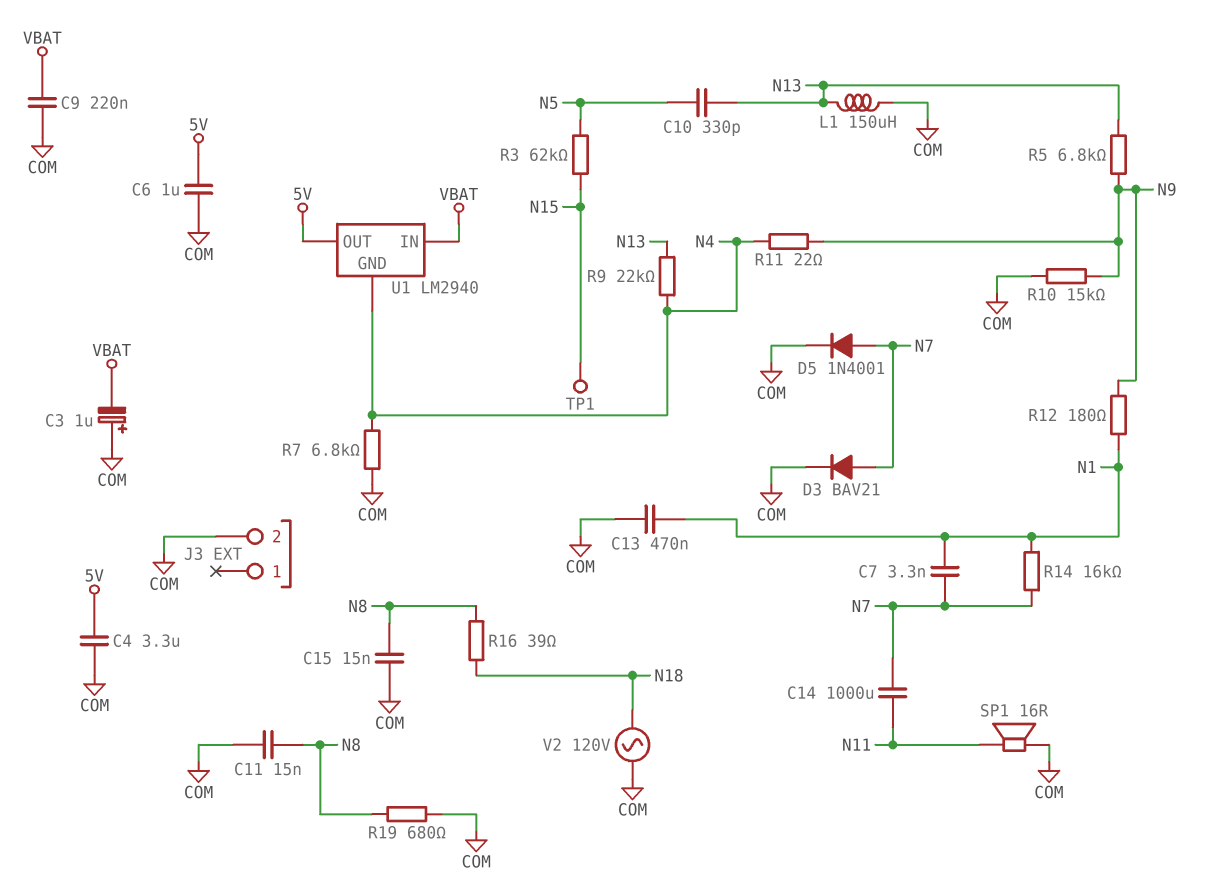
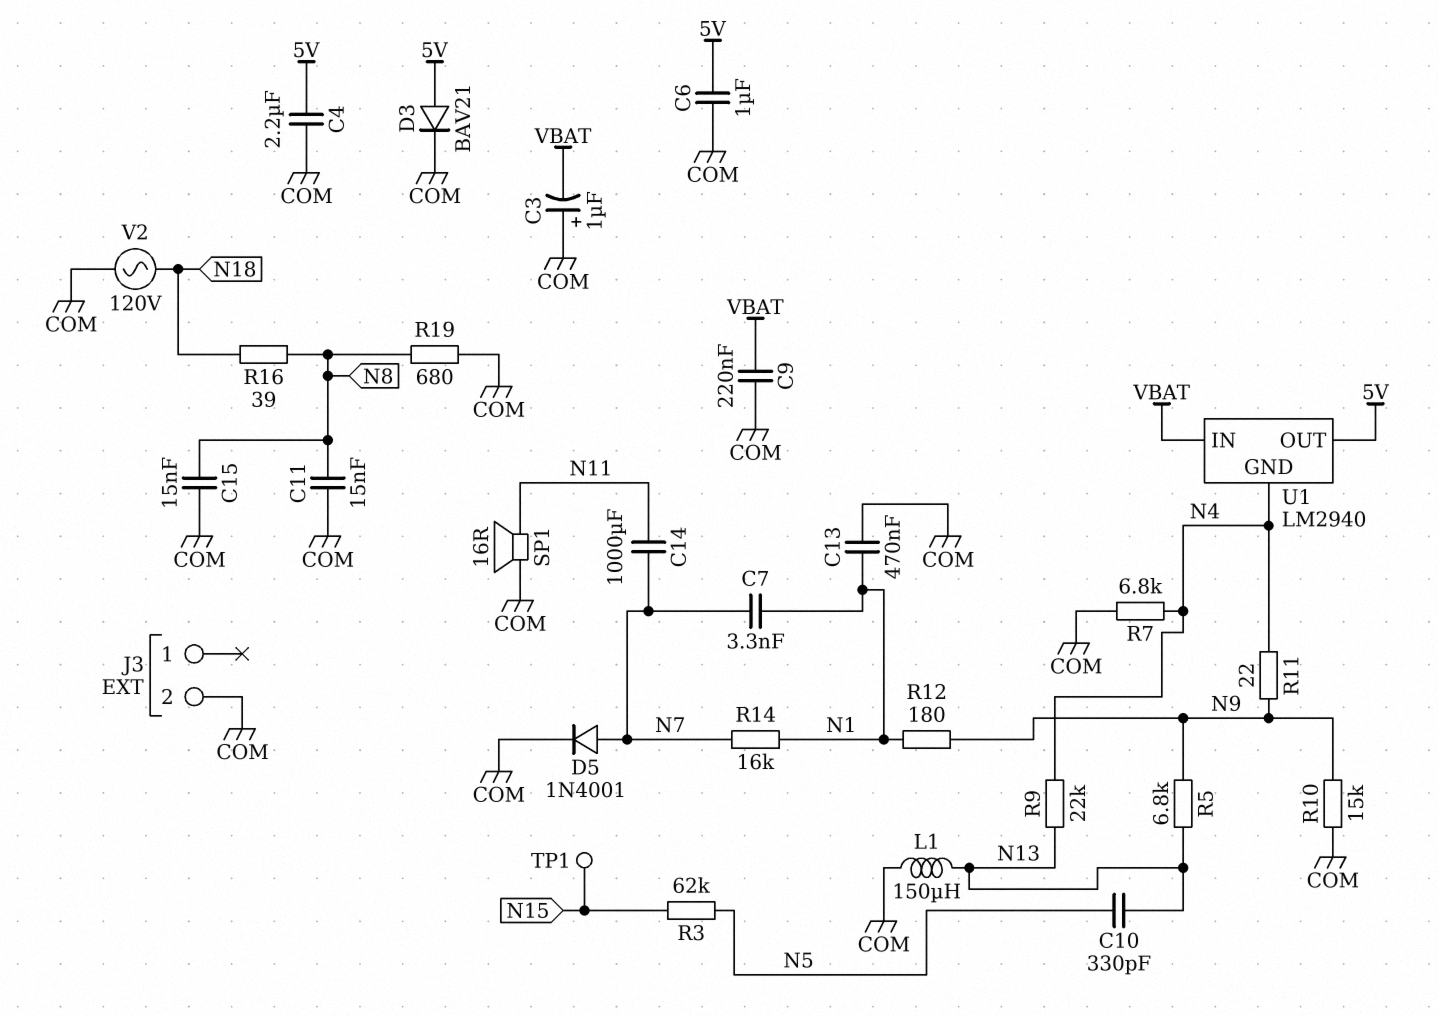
C4: 3.3uF (5V, COM) -> 2.2uF (5V, COM)
D3: diode BAV21 (A N7, K COM) -> diode BAV21 (A 5V, K COM)

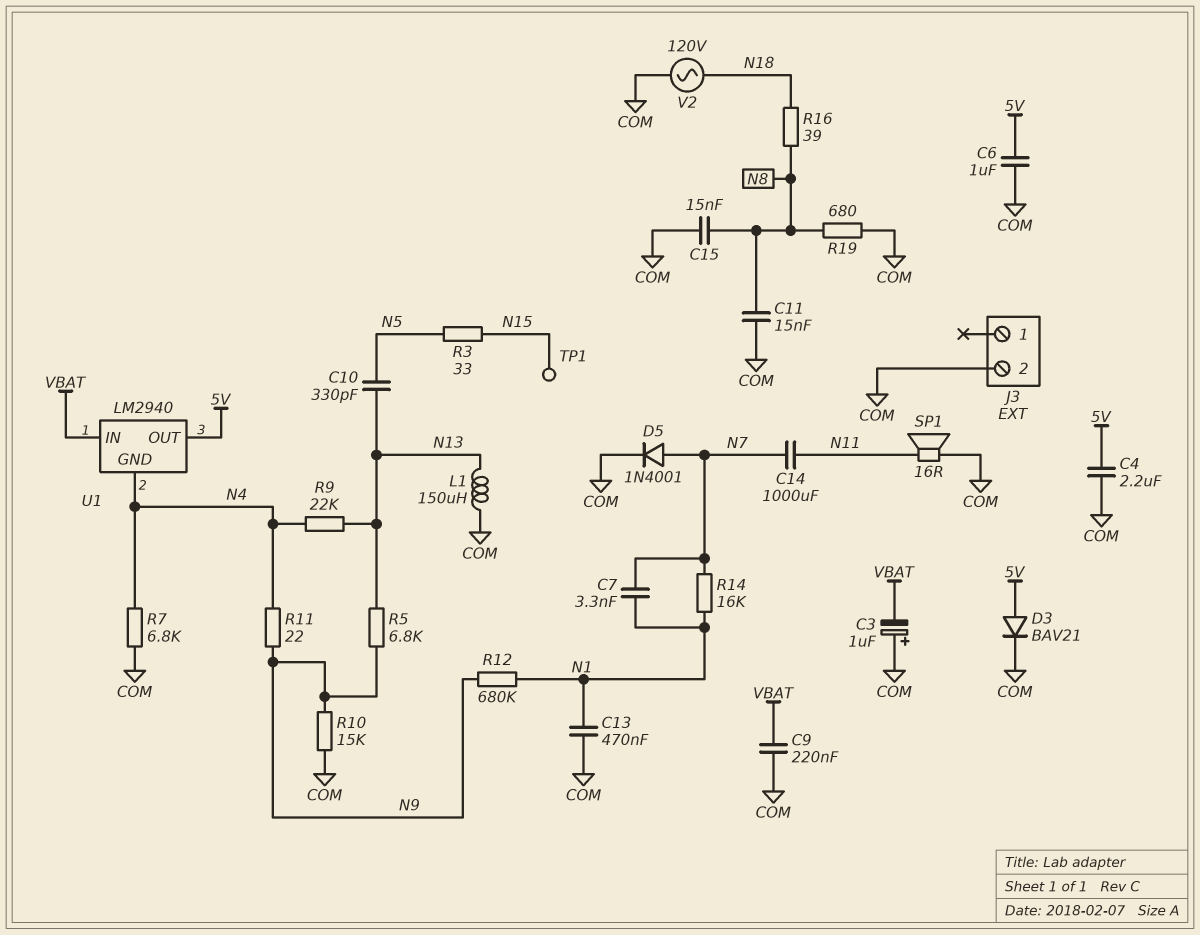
R3: 62k (N5, N15) -> 33 (N5, N15)
R12: 180 (N1, N9) -> 680k (N1, N9)

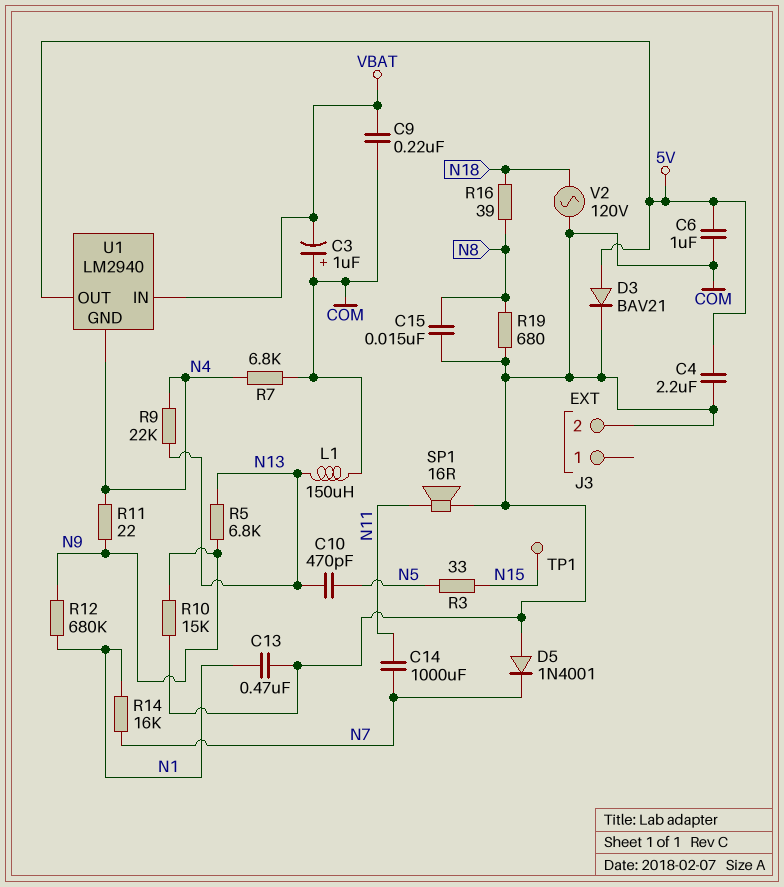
C7: 3.3nF (N1, N7) -> none
C10: 330pF (N5, N13) -> 470pF (N5, N13)
C11: 15nF (COM, N8) -> none
D5: diode 1N4001 (A N7, K COM) -> diode 1N4001 (A COM, K N7)

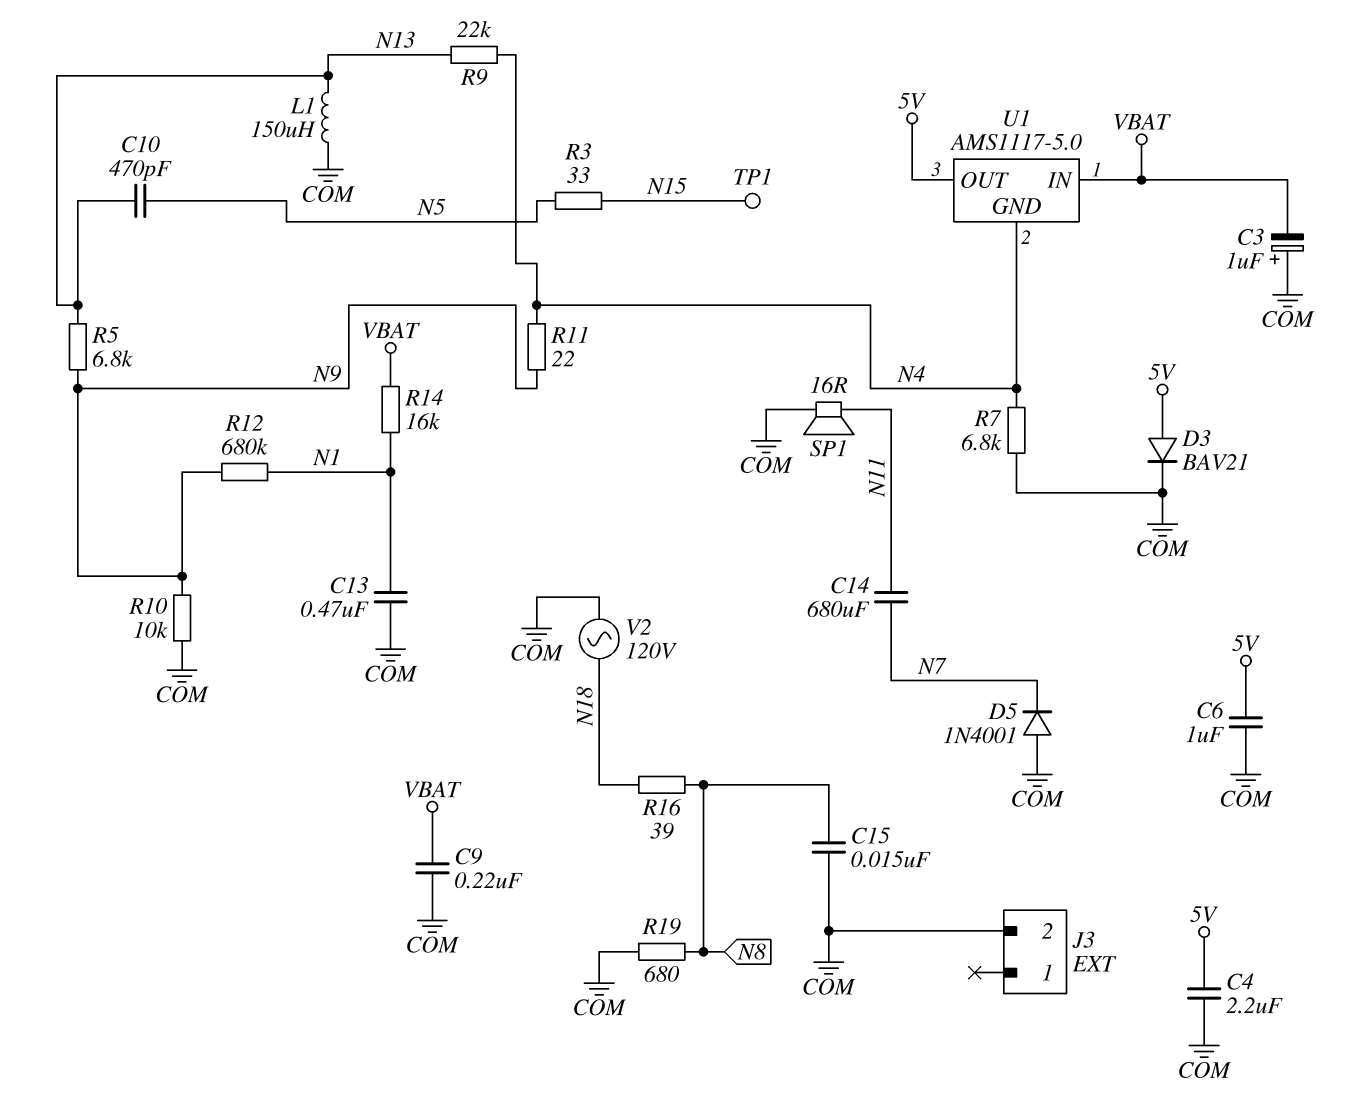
C14: 1000uF (N7, N11) -> 680uF (N7, N11)
R10: 15k (COM, N9) -> 10k (COM, N9)
R14: 16k (N1, N7) -> 16k (N1, VBAT)
U1: LM2940 -> AMS1117-5.0

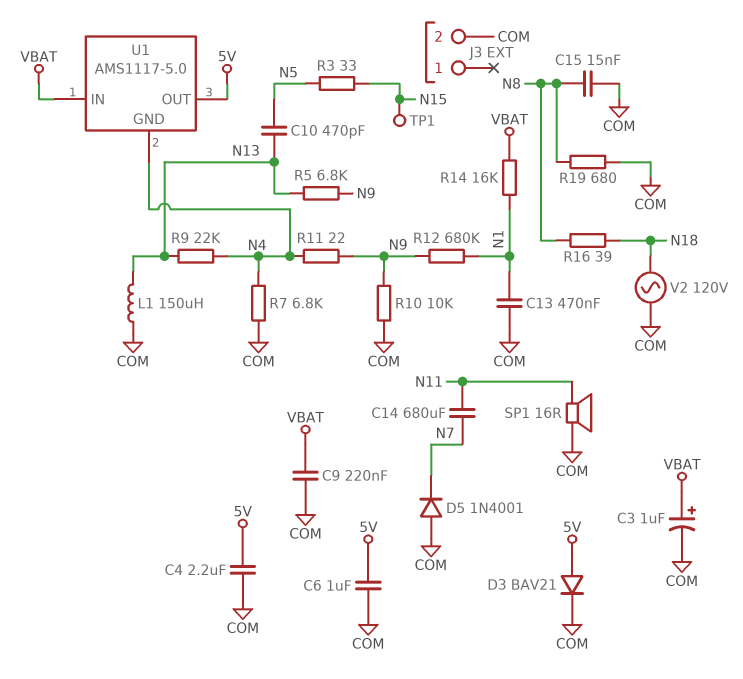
C3: 1uF (plus COM, minus VBAT) -> 1uF (plus VBAT, minus COM)

